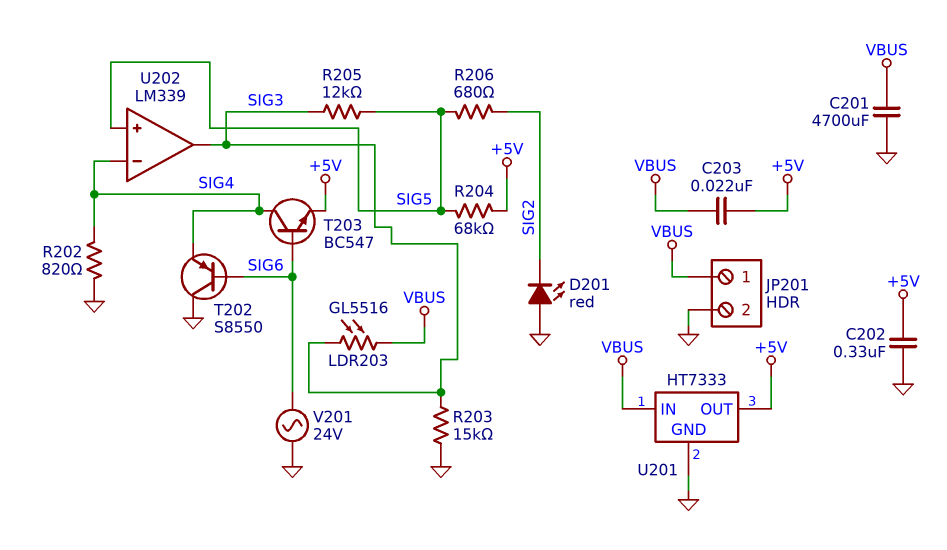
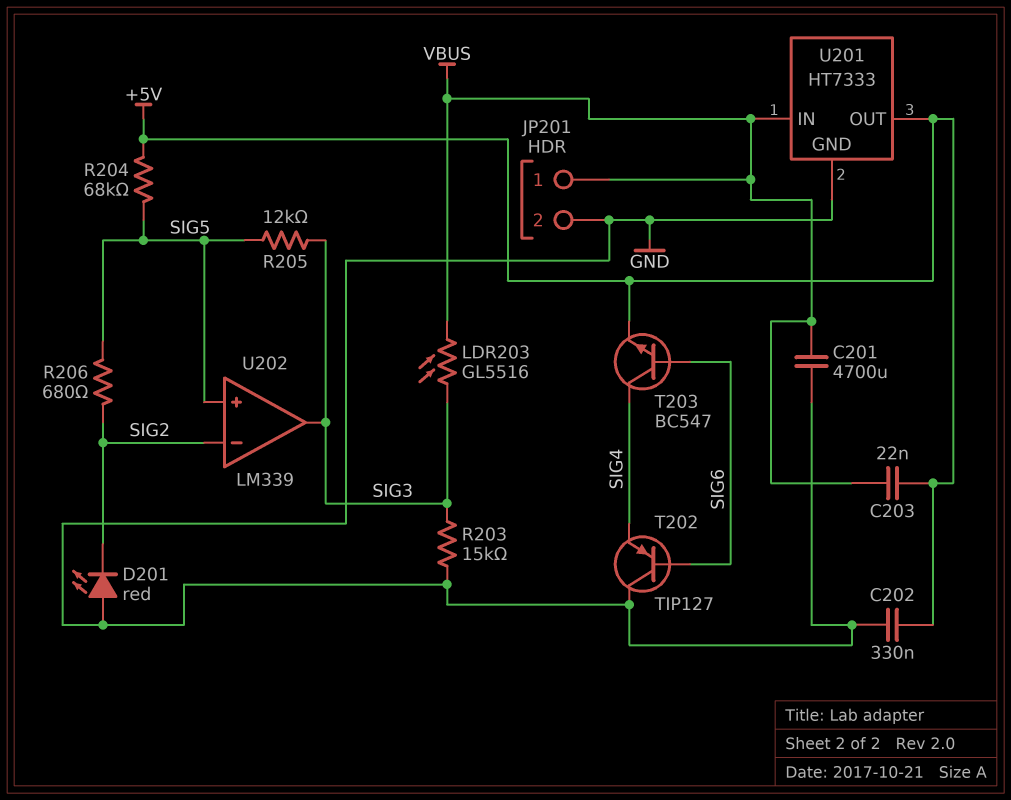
R202: 820 (GND, SIG4) -> none
T202: PNP S8550 (B SIG6, C GND, E SIG4) -> PNP TIP127 (B SIG6, C GND, E SIG4)
U202 pin in-: SIG4 -> SIG2
V201: AC 24V (GND, SIG6) -> none

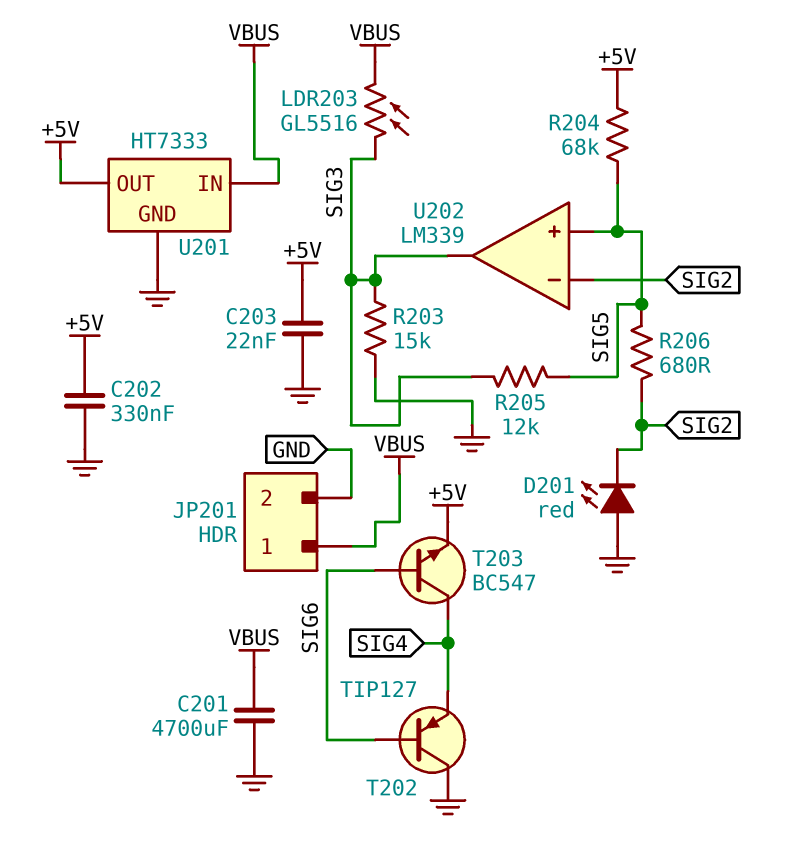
C203: 22nF (+5V, VBUS) -> 22nF (+5V, GND)

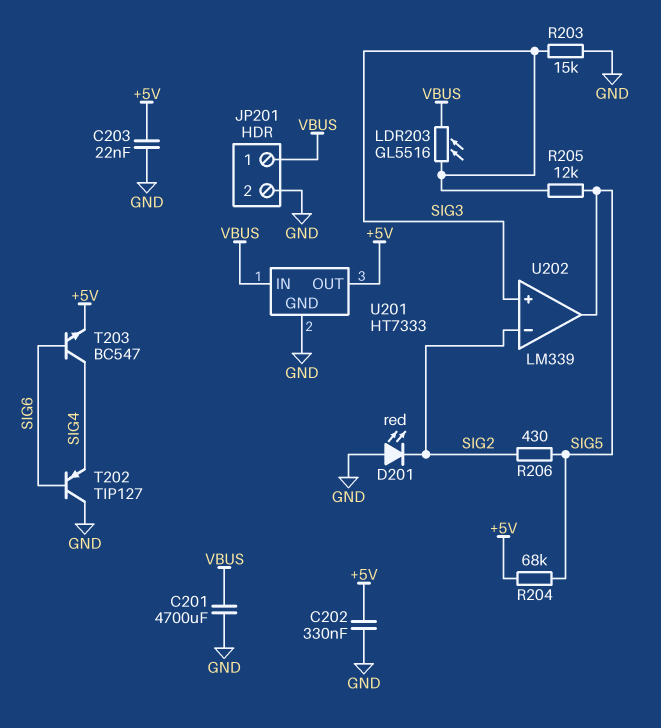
R206: 680 (SIG2, SIG5) -> 430 (SIG2, SIG5)
U202 pin in+: SIG5 -> SIG3
U202 pin out: SIG3 -> SIG5

